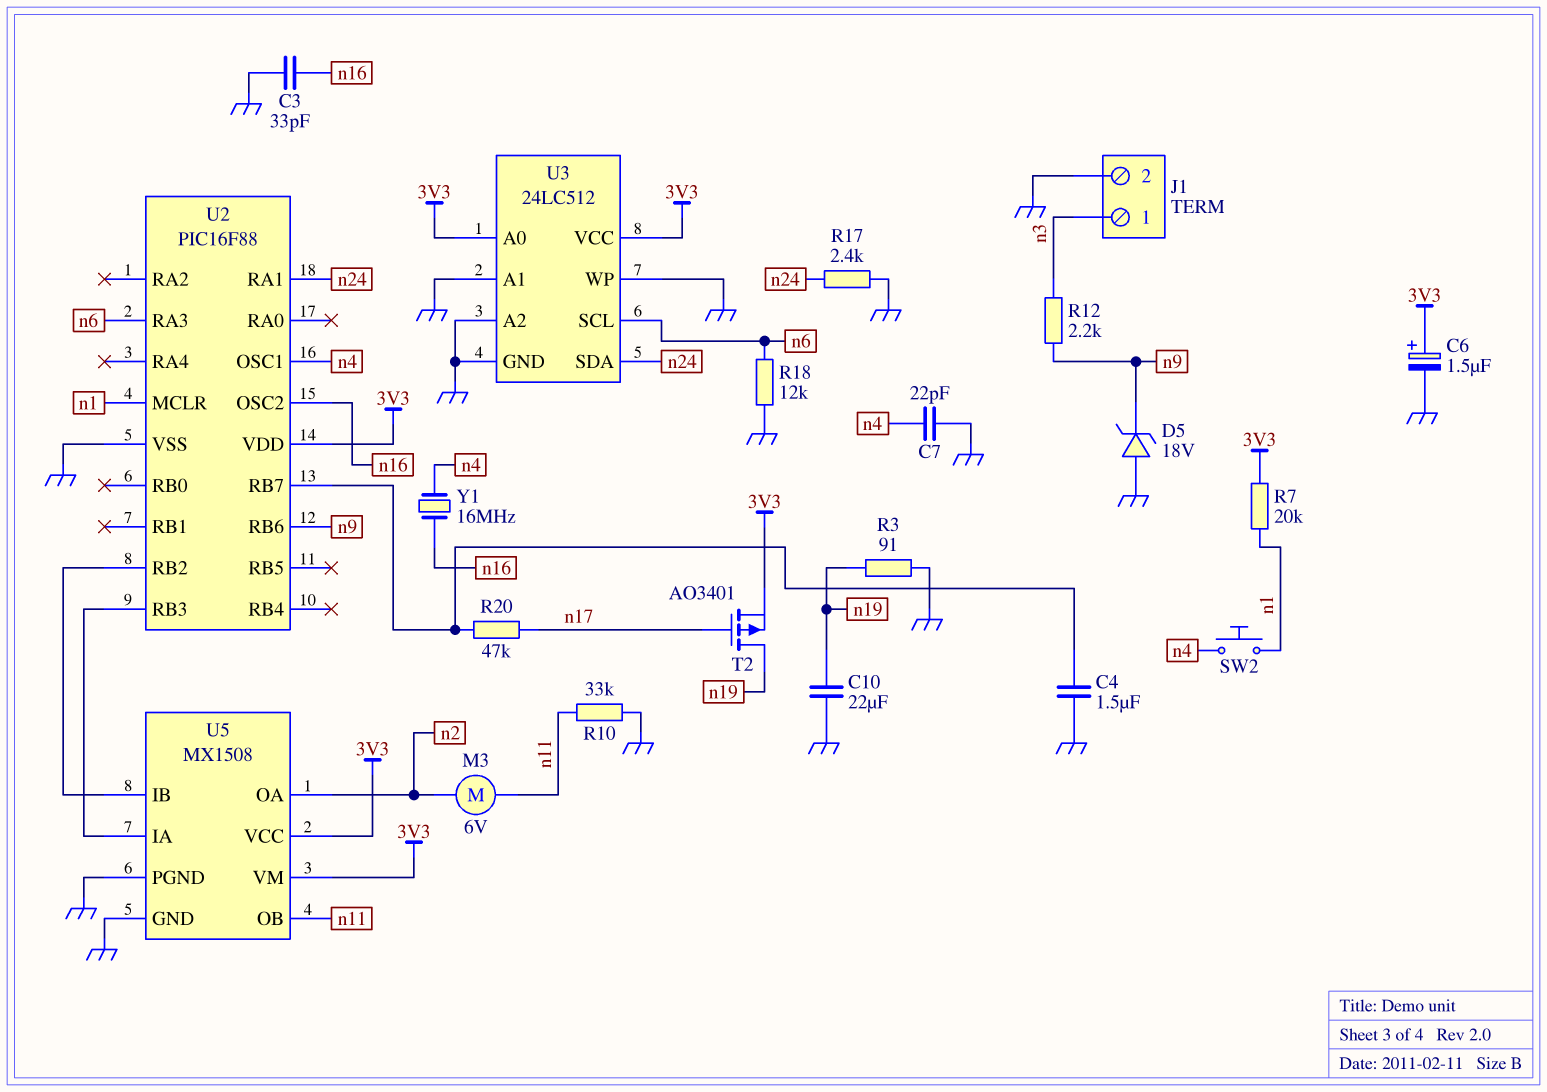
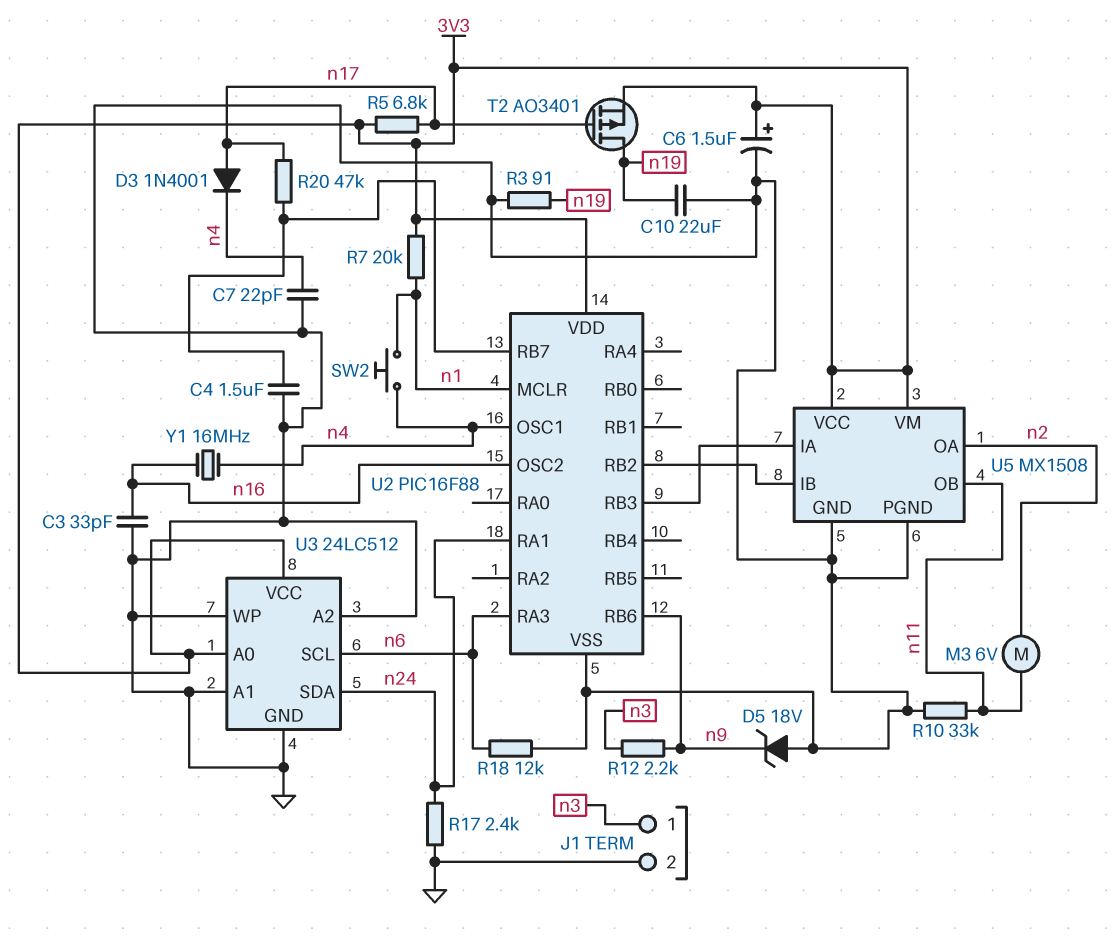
D3: none -> diode 1N4001 (A n17, K n4)
R5: none -> 6.8k (3V3, n17)

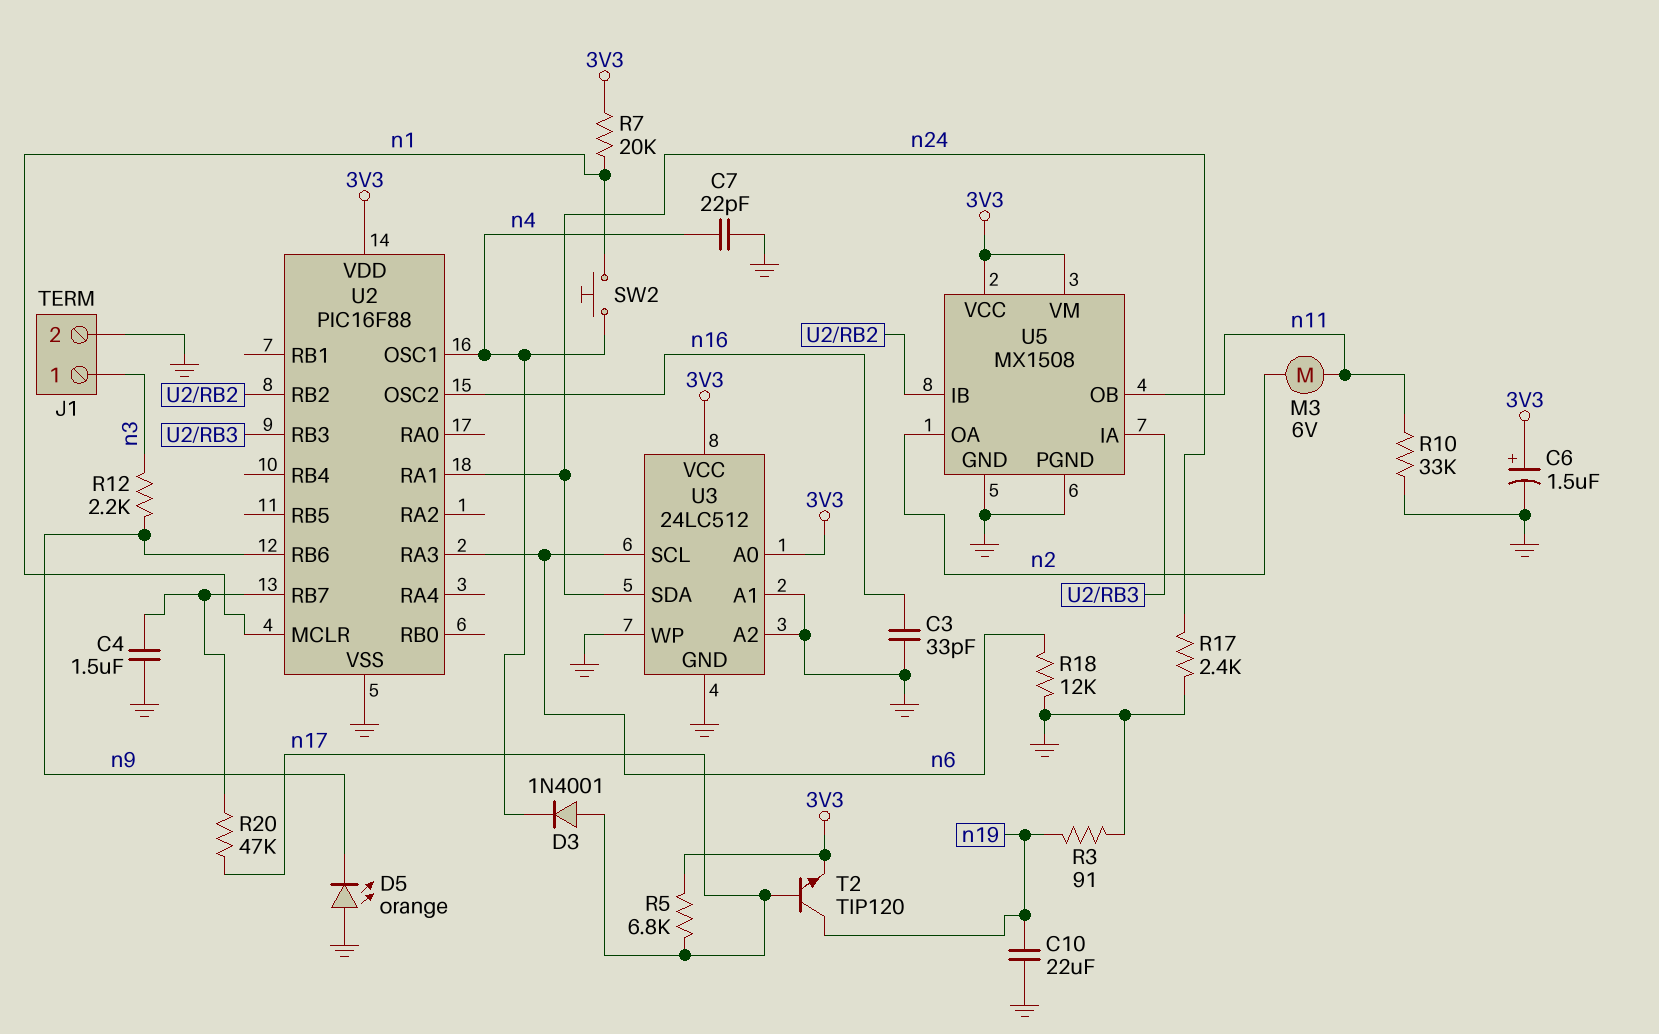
D5: zener 18V (A GND, K n9) -> LED orange (A GND, K n9)
T2: PMOS AO3401 (G n17, D n19, S 3V3) -> NPN TIP120 (B n17, C n19, E 3V3)
Y1: 16MHz (n4, n16) -> none

